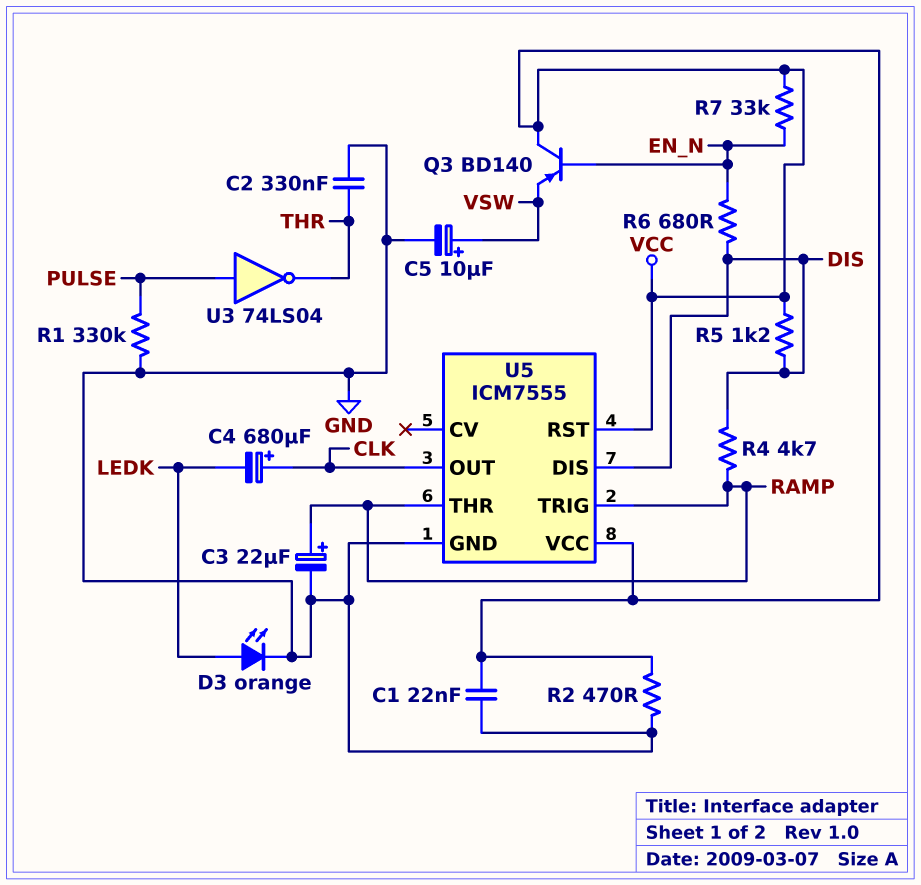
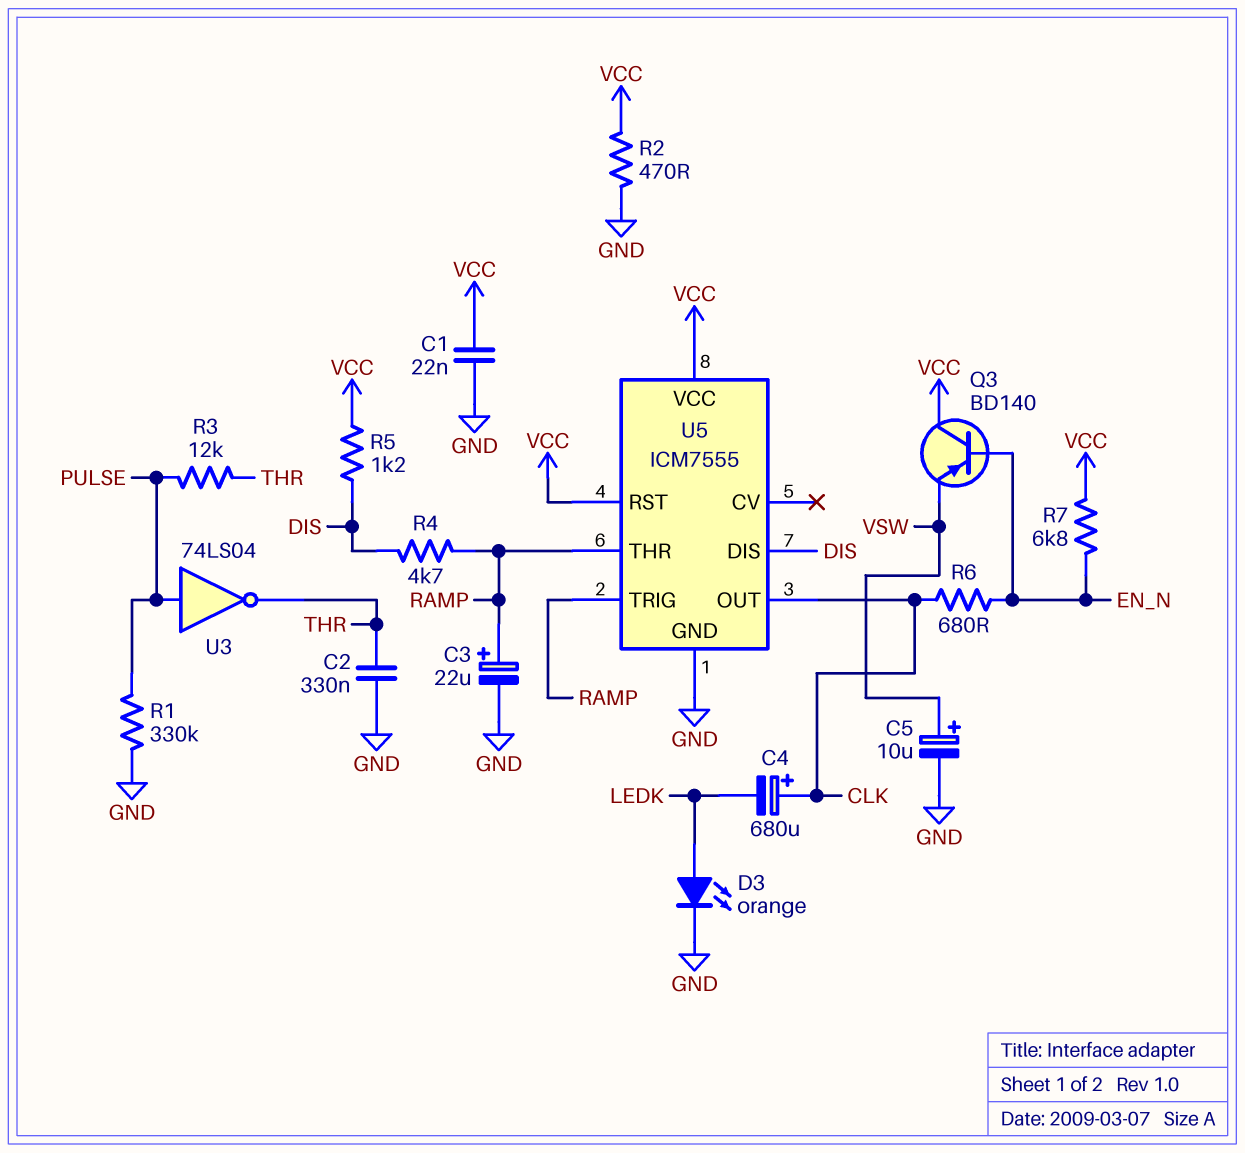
R3: none -> 12k (PULSE, THR)
R6: 680 (DIS, EN_N) -> 680 (CLK, EN_N)
R7: 33k (EN_N, VCC) -> 6.8k (EN_N, VCC)

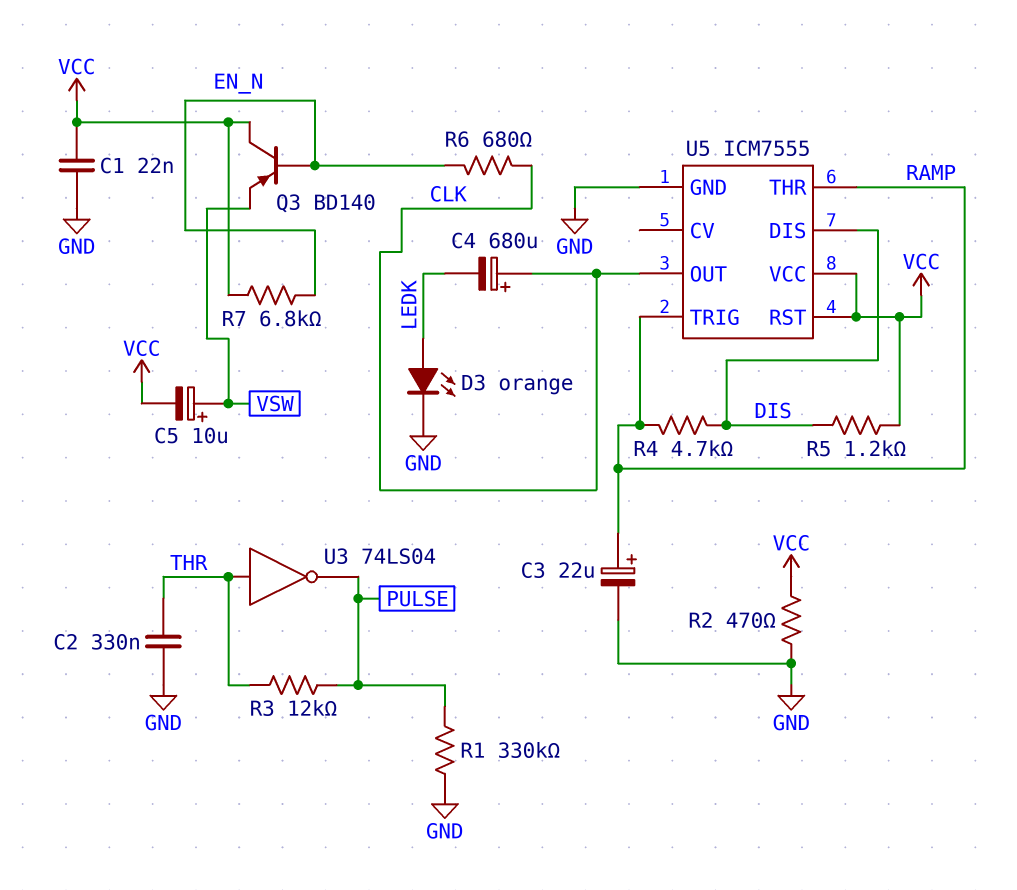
C5: 10uF (plus VSW, minus GND) -> 10uF (plus VSW, minus VCC)
U3: NOT 74LS04 (in PULSE, out THR) -> NOT 74LS04 (in THR, out PULSE)

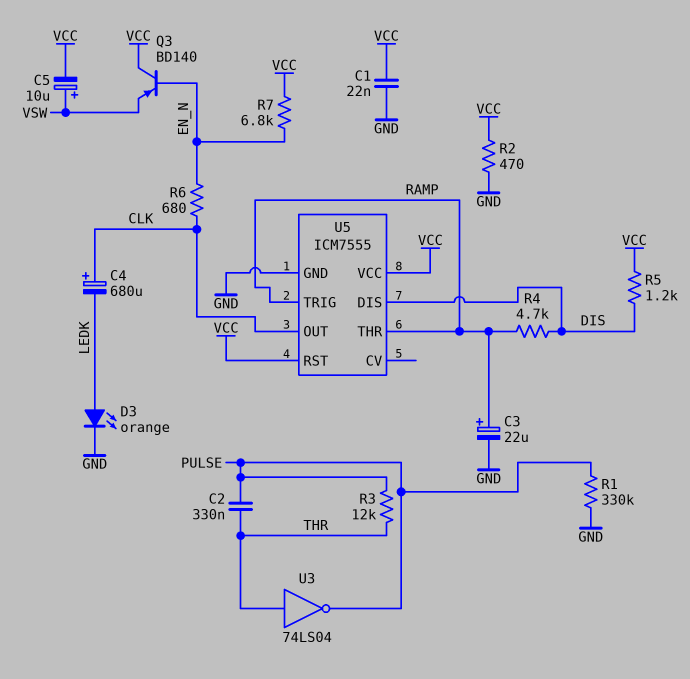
C2: 330nF (GND, THR) -> 330nF (PULSE, THR)

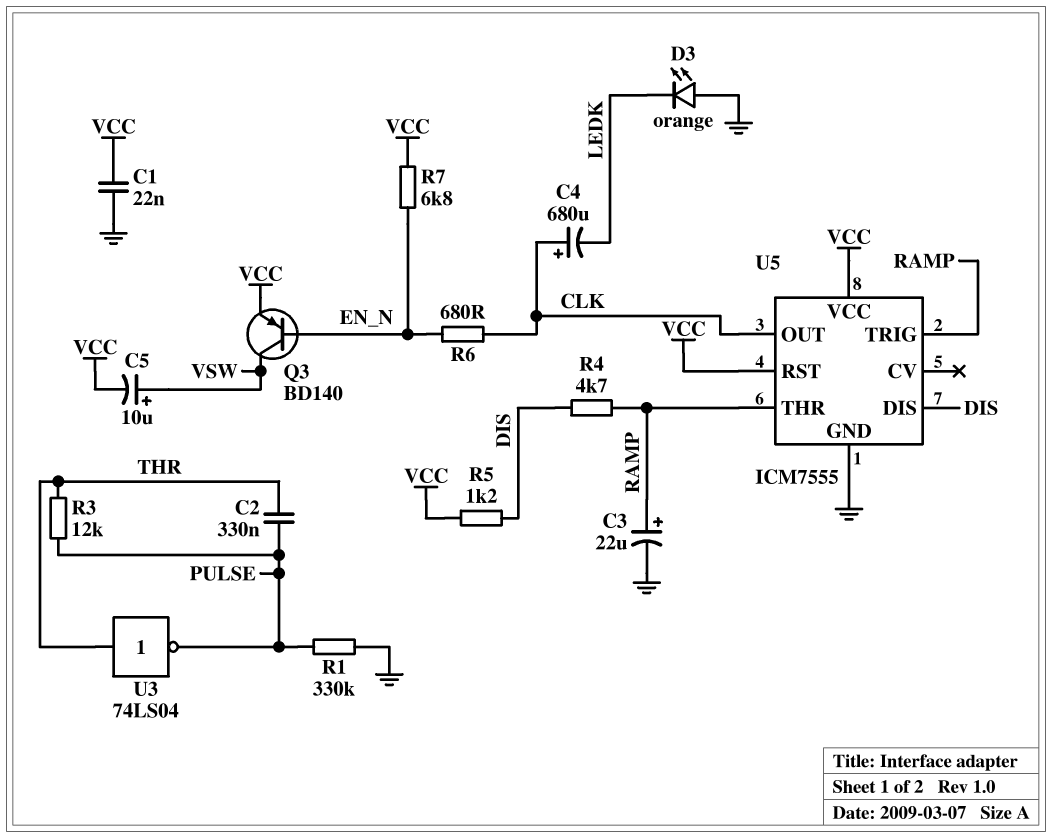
D3: LED orange (A LEDK, K GND) -> LED orange (A GND, K LEDK)
Q3: PNP BD140 (B EN_N, C VCC, E VSW) -> PNP BD140 (B EN_N, C VSW, E VCC)
R2: 470 (GND, VCC) -> none

